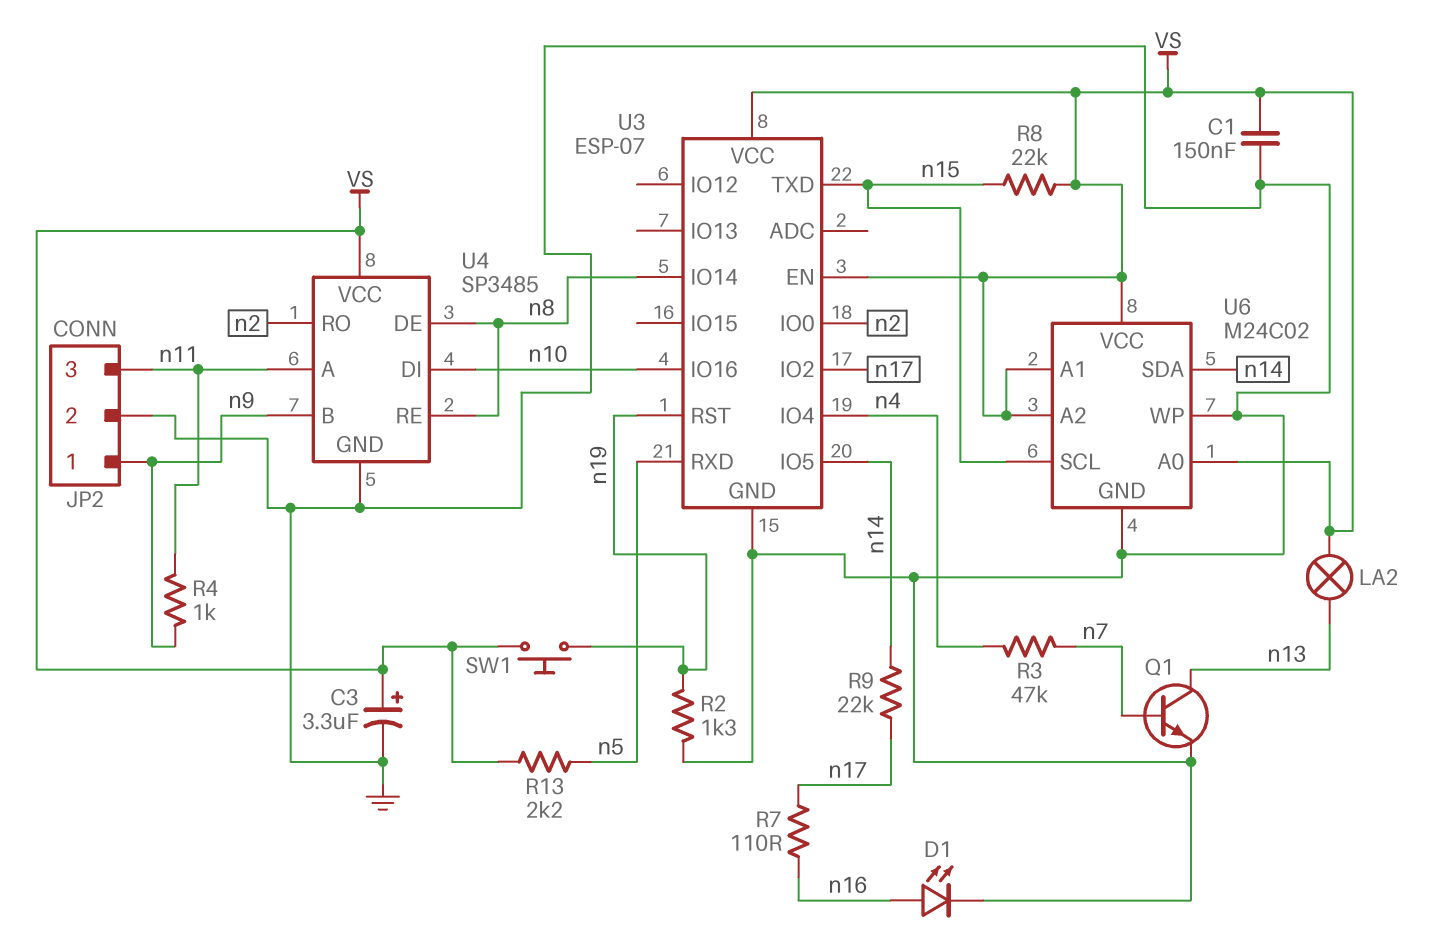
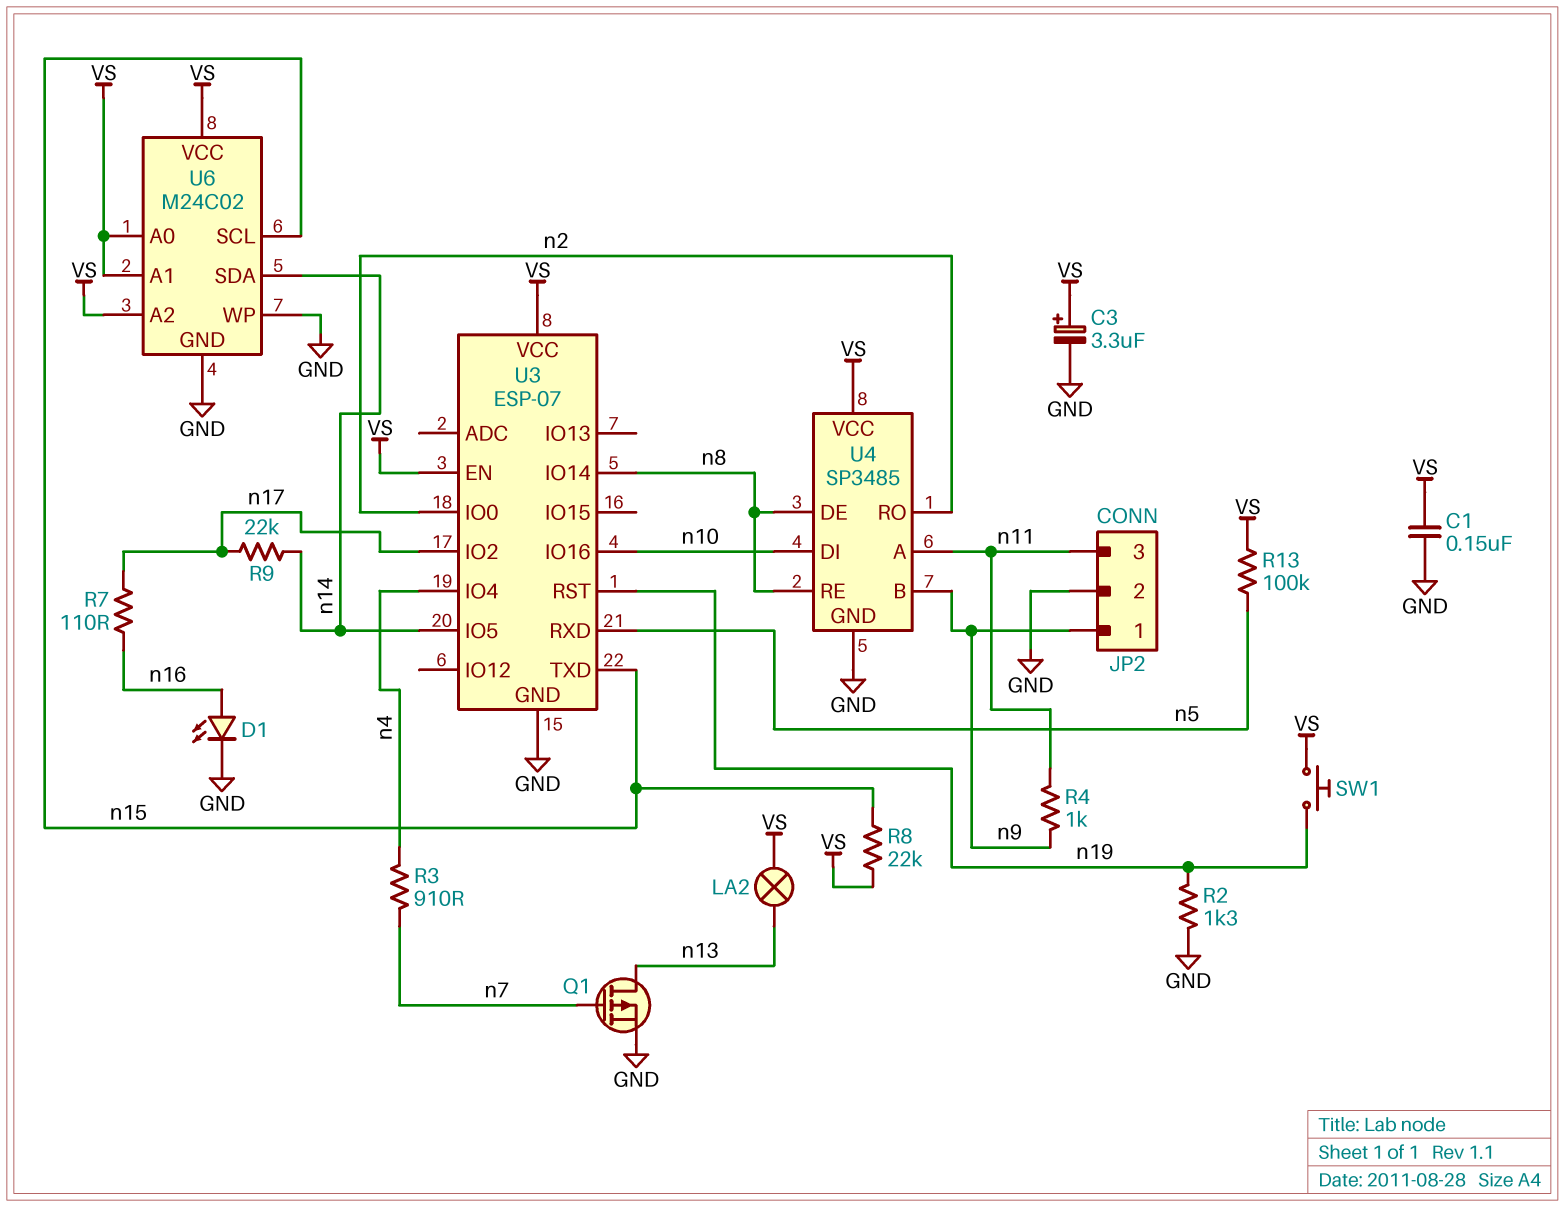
Q1: NPN (B n7, C n13, E GND) -> PMOS (G n7, D n13, S GND)
R3: 47k (n4, n7) -> 910 (n4, n7)
R13: 2.2k (VS, n5) -> 100k (VS, n5)

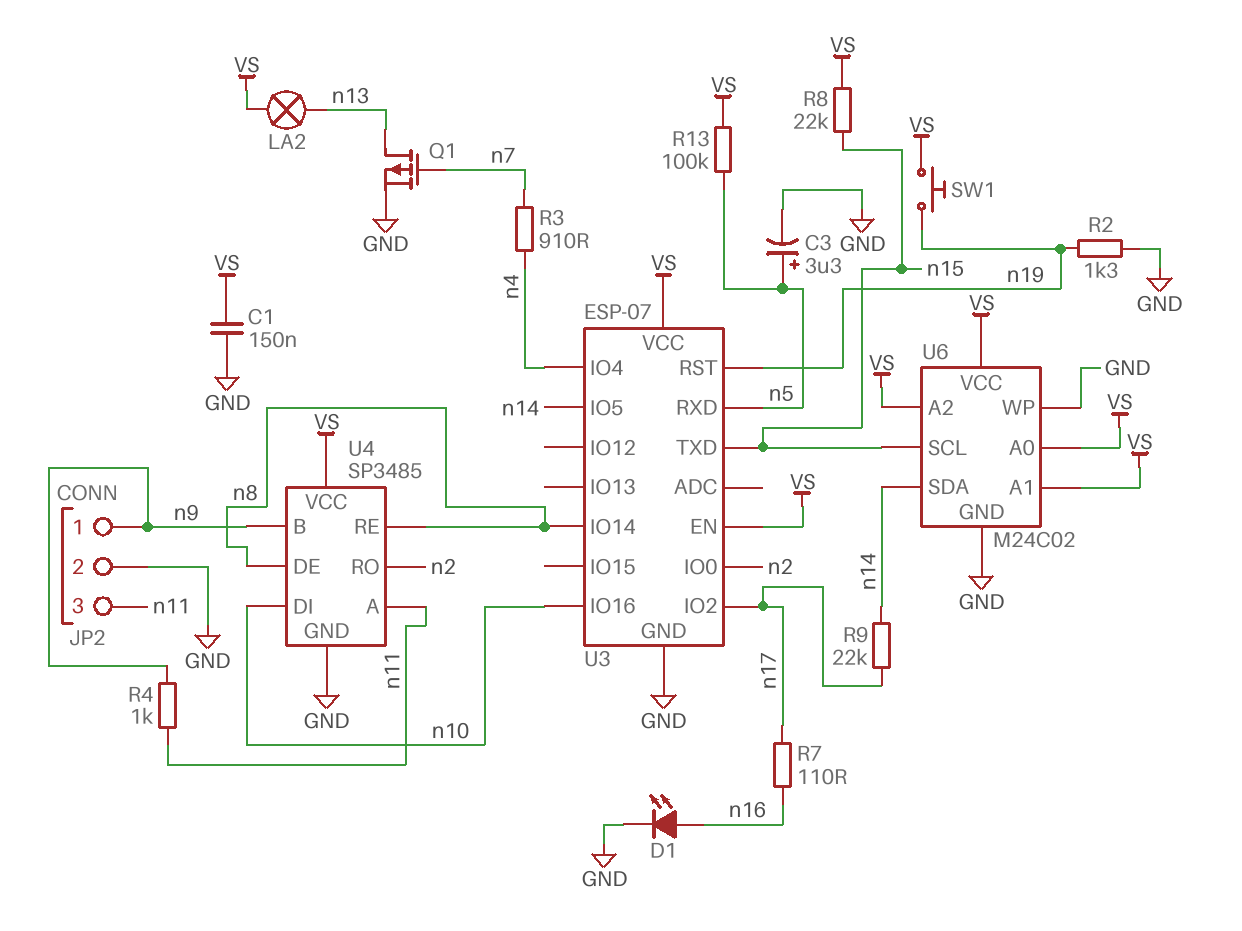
C3: 3.3uF (plus VS, minus GND) -> 3.3uF (plus n5, minus GND)

